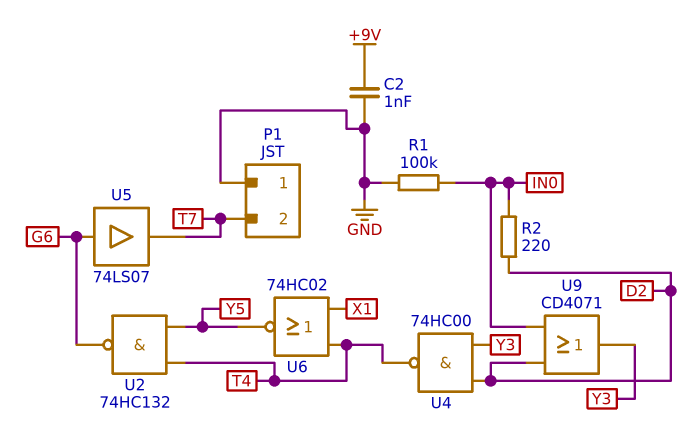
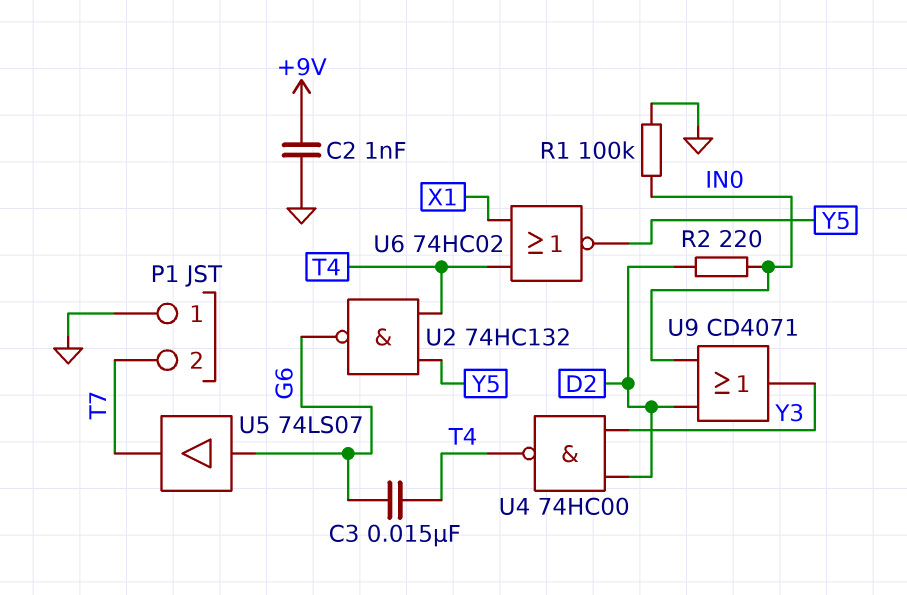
C3: none -> 15nF (G6, T4)

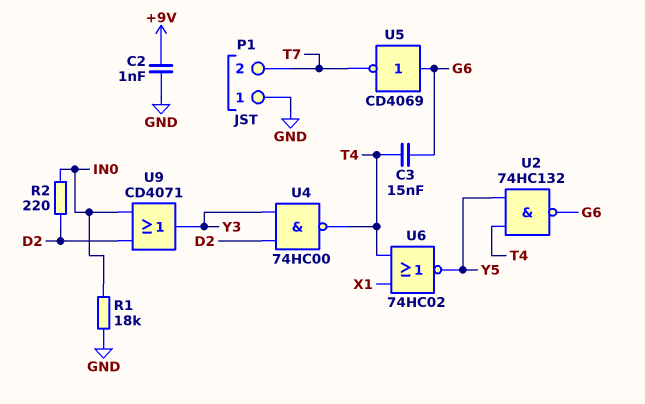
R1: 100k (GND, IN0) -> 18k (GND, IN0)
U5: buffer 74LS07 (in G6, out T7) -> NOT CD4069 (in G6, out T7)

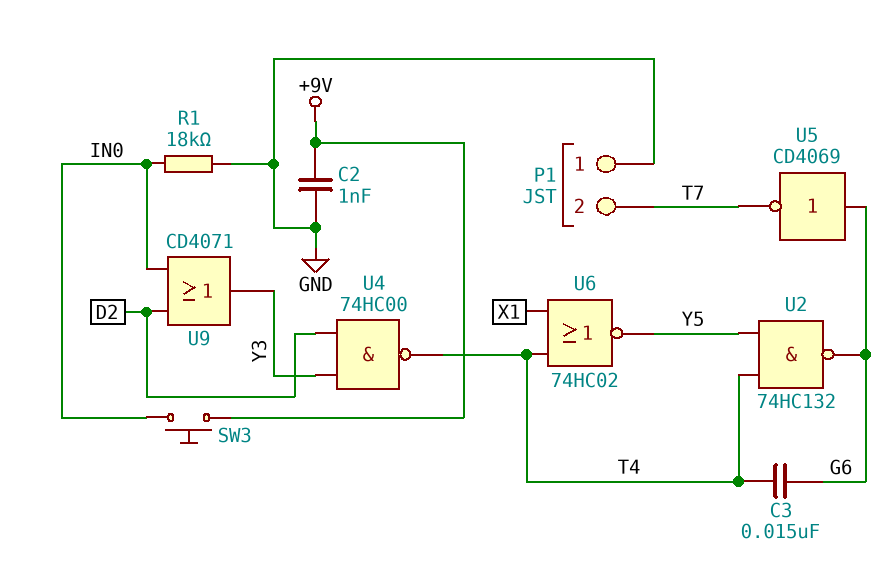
R2: 220 (D2, IN0) -> none
SW3: none -> button (+9V, IN0)

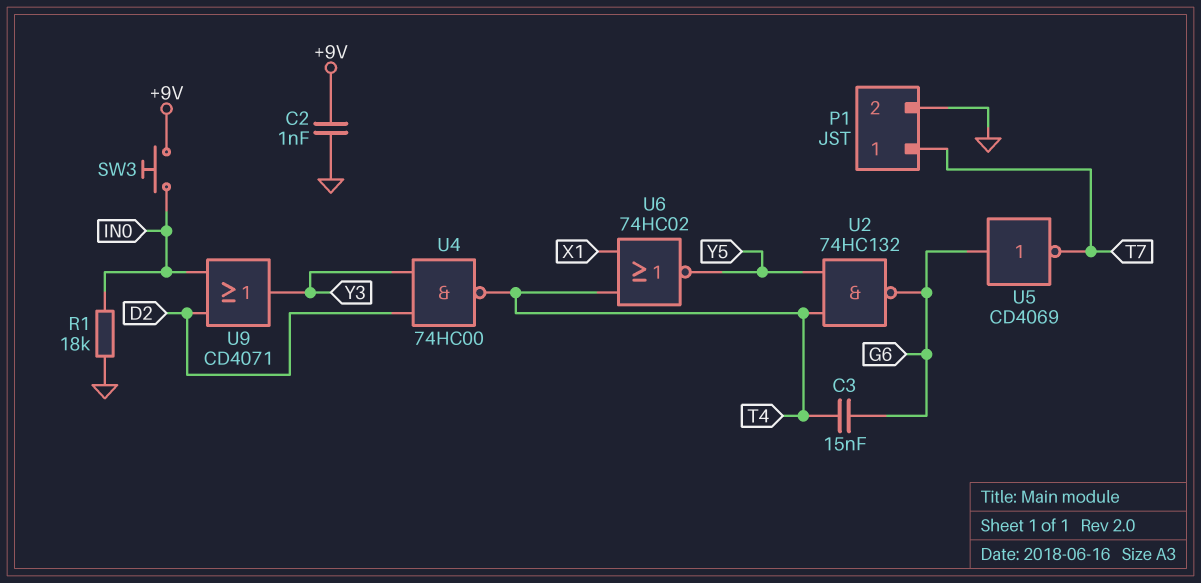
P1 pin 1: GND -> T7
P1 pin 2: T7 -> GND

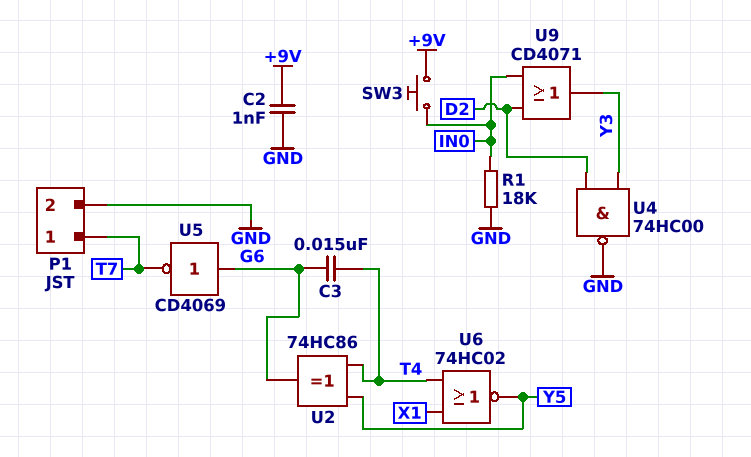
U2: NAND 74HC132 (in T4, in Y5, out G6) -> XOR 74HC86 (in T4, in Y5, out G6)
U4: NAND 74HC00 (in D2, in Y3, out T4) -> NAND 74HC00 (in D2, in Y3, out GND)

